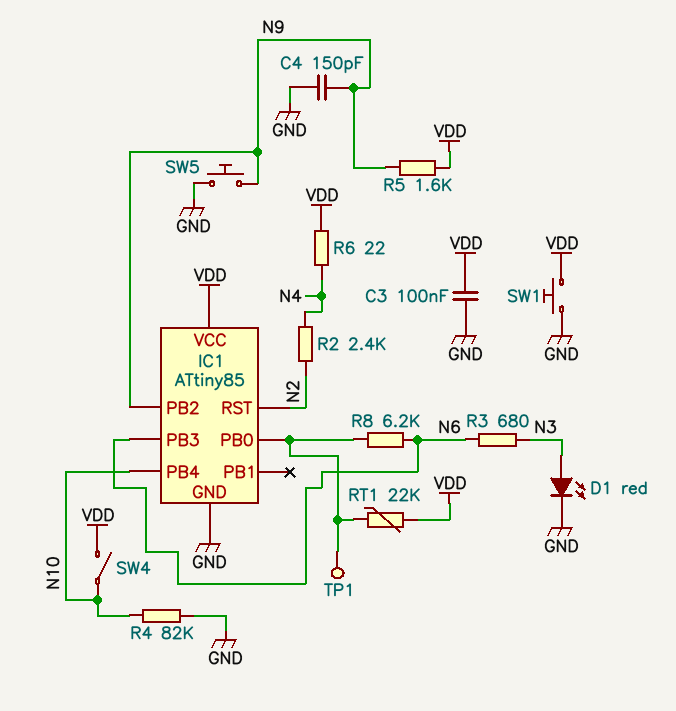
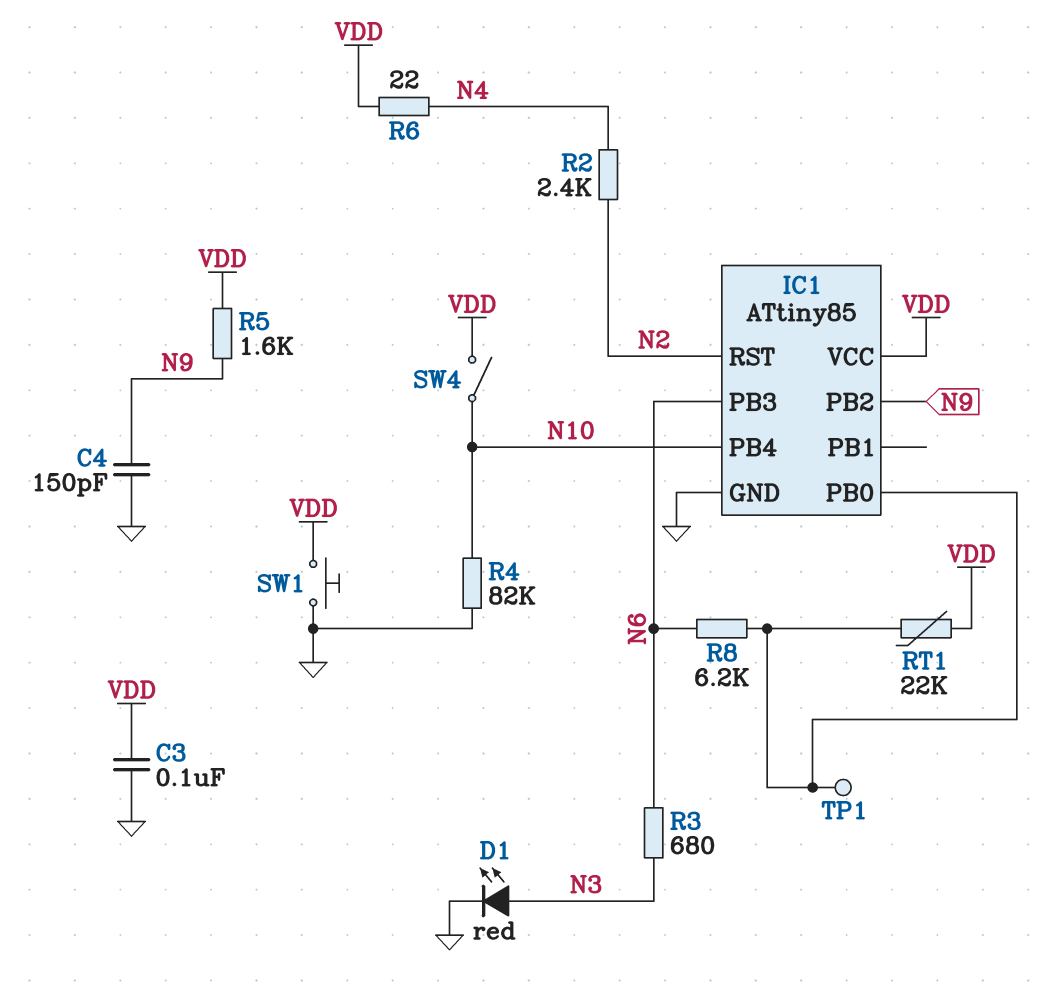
SW5: button (GND, N9) -> none

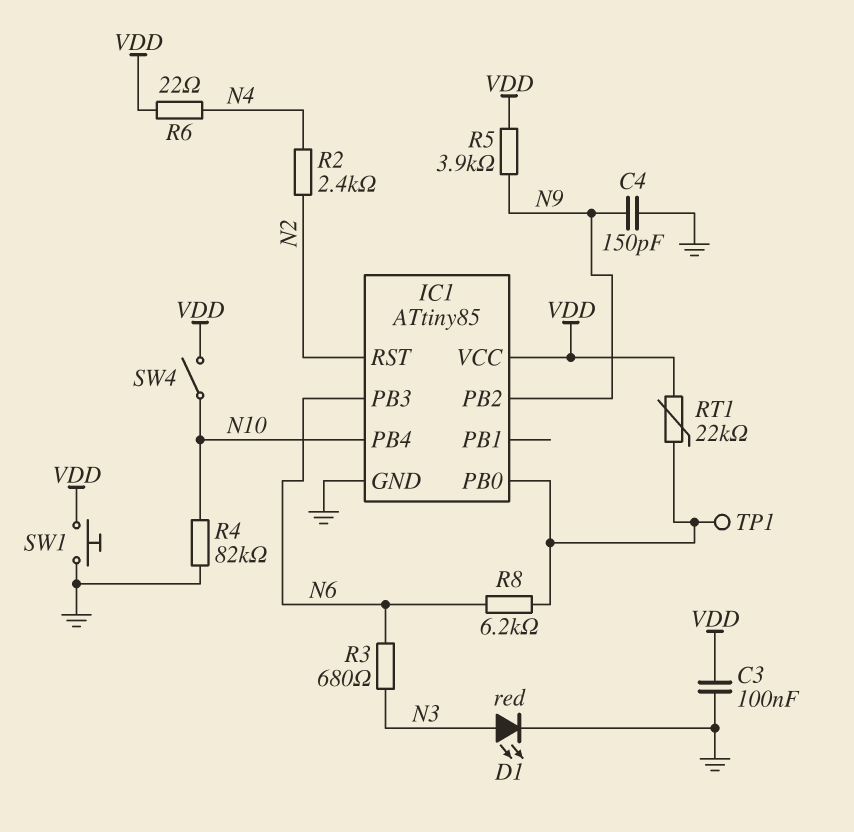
R5: 1.6k (N9, VDD) -> 3.9k (N9, VDD)

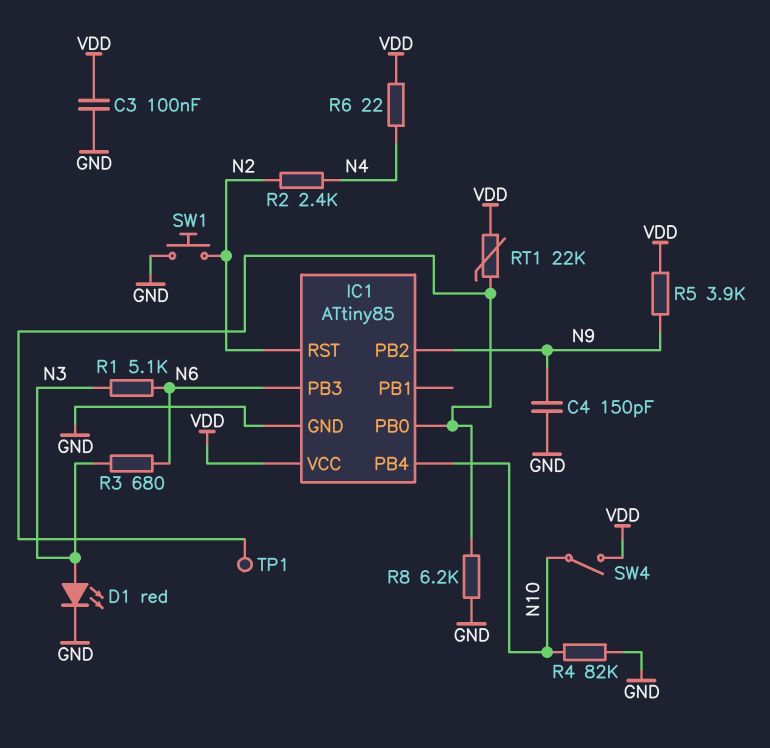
R1: none -> 5.1k (N3, N6)
R8: 6.2k (IC1/PB0, N6) -> 6.2k (GND, IC1/PB0)
SW1: button (GND, VDD) -> button (GND, N2)

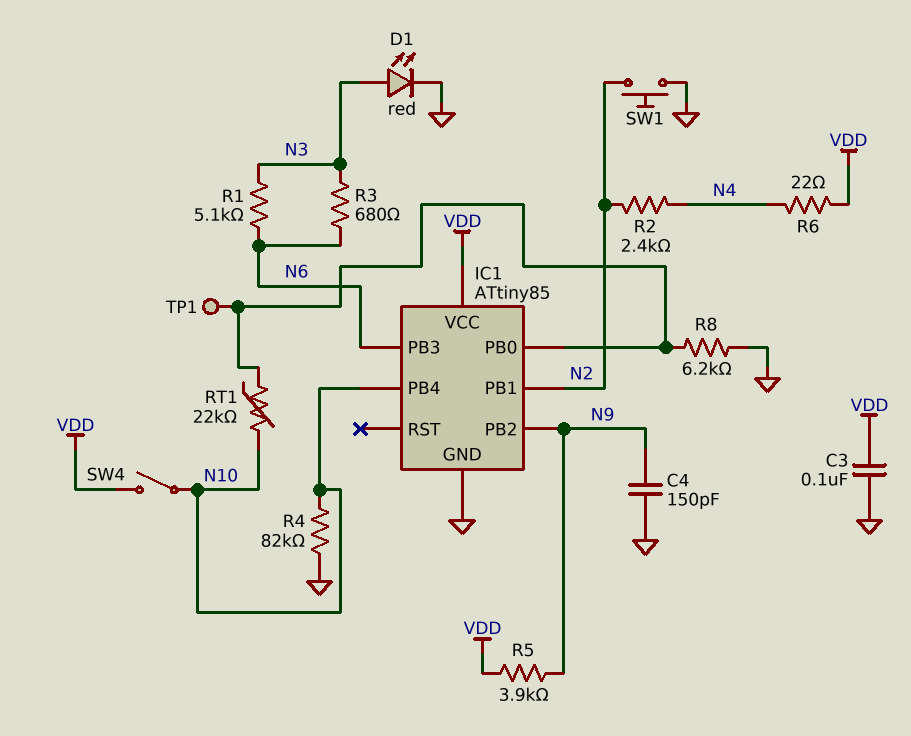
IC1 pin PB1: none -> N2
IC1 pin RST: N2 -> none
RT1: 22k (IC1/PB0, VDD) -> 22k (IC1/PB0, N10)

